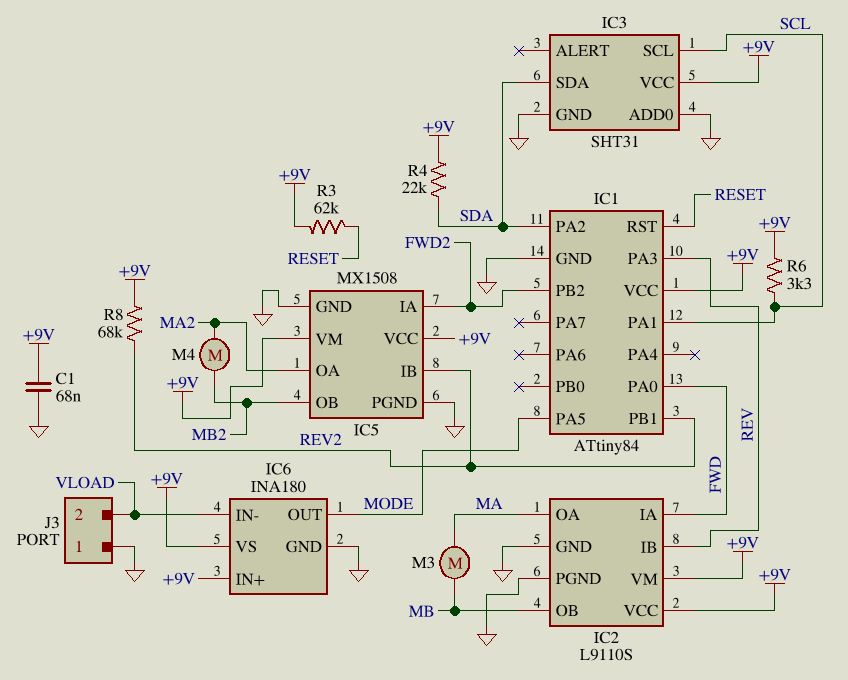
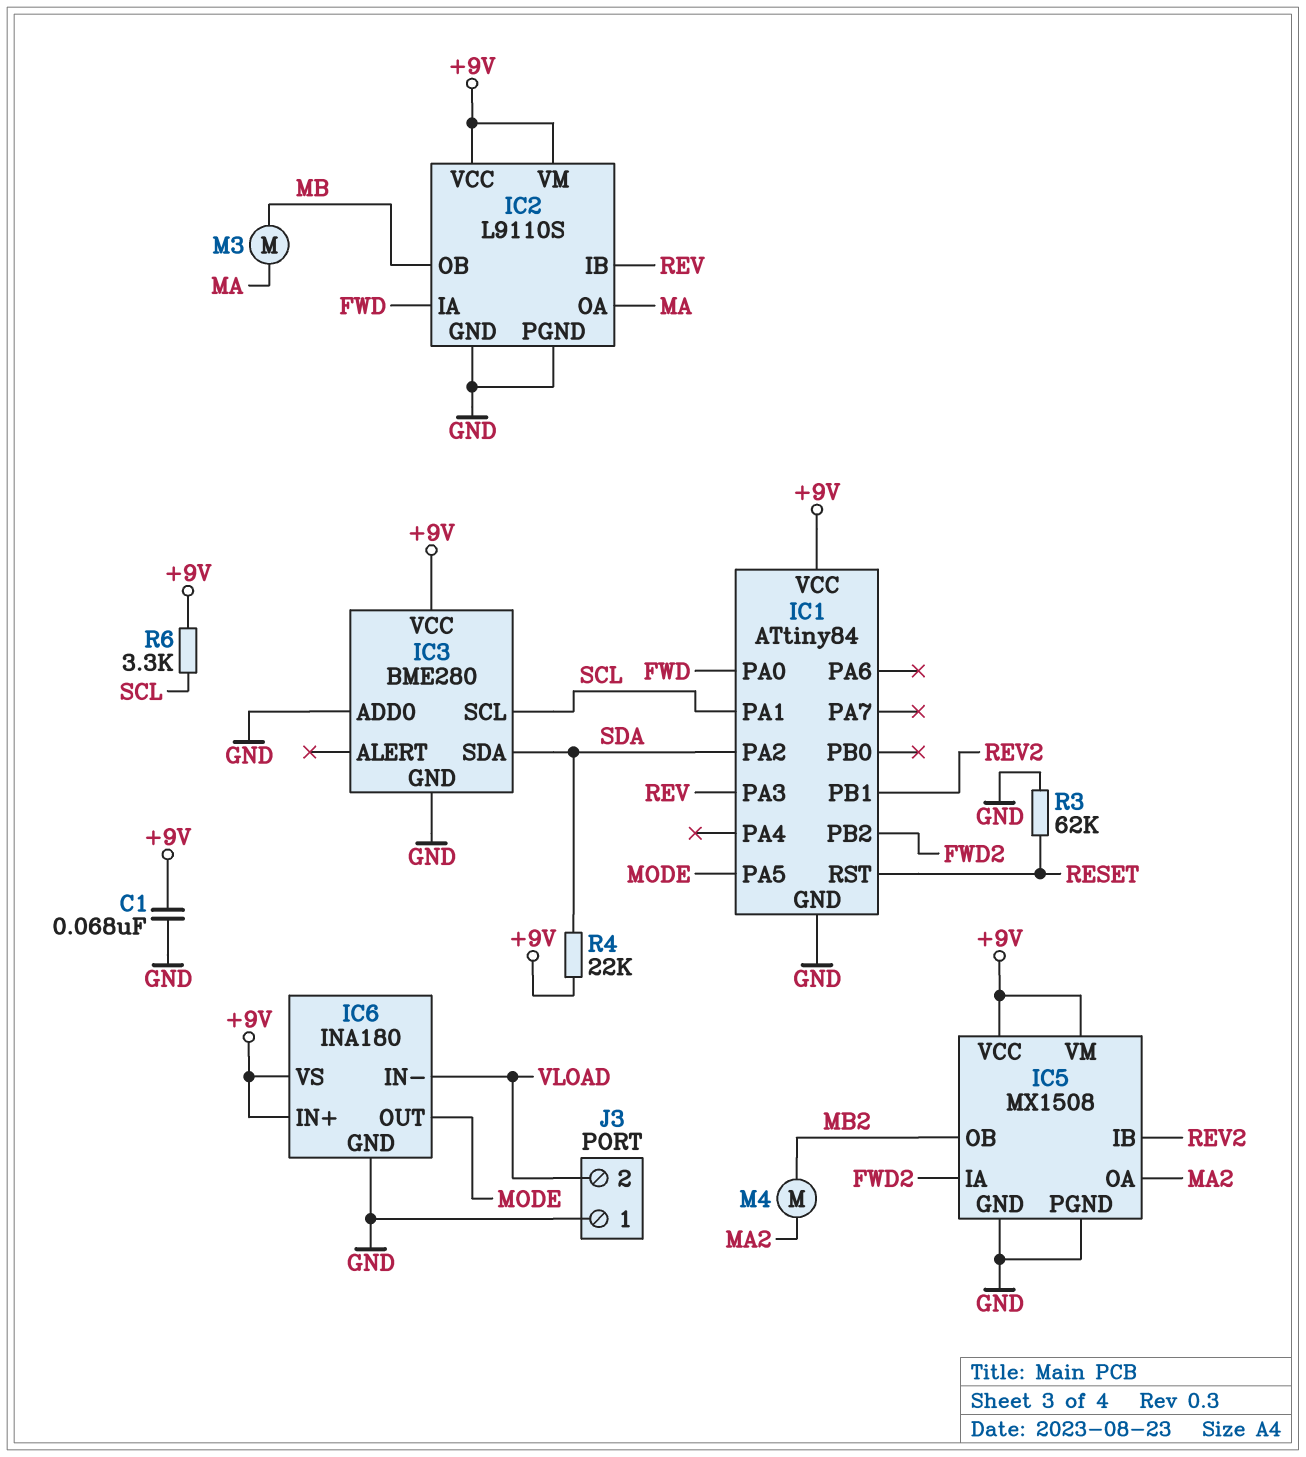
IC3: SHT31 -> BME280
R3: 62k (+9V, RESET) -> 62k (GND, RESET)
R8: 68k (+9V, REV2) -> none

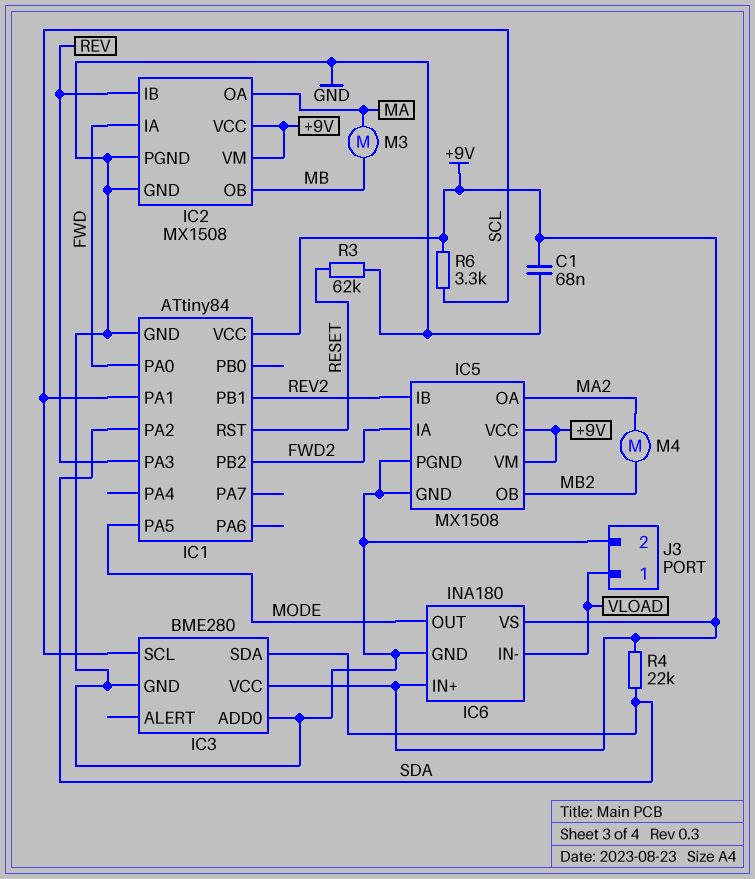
IC2: L9110S -> MX1508
J3 pin 1: GND -> VLOAD
J3 pin 2: VLOAD -> GND

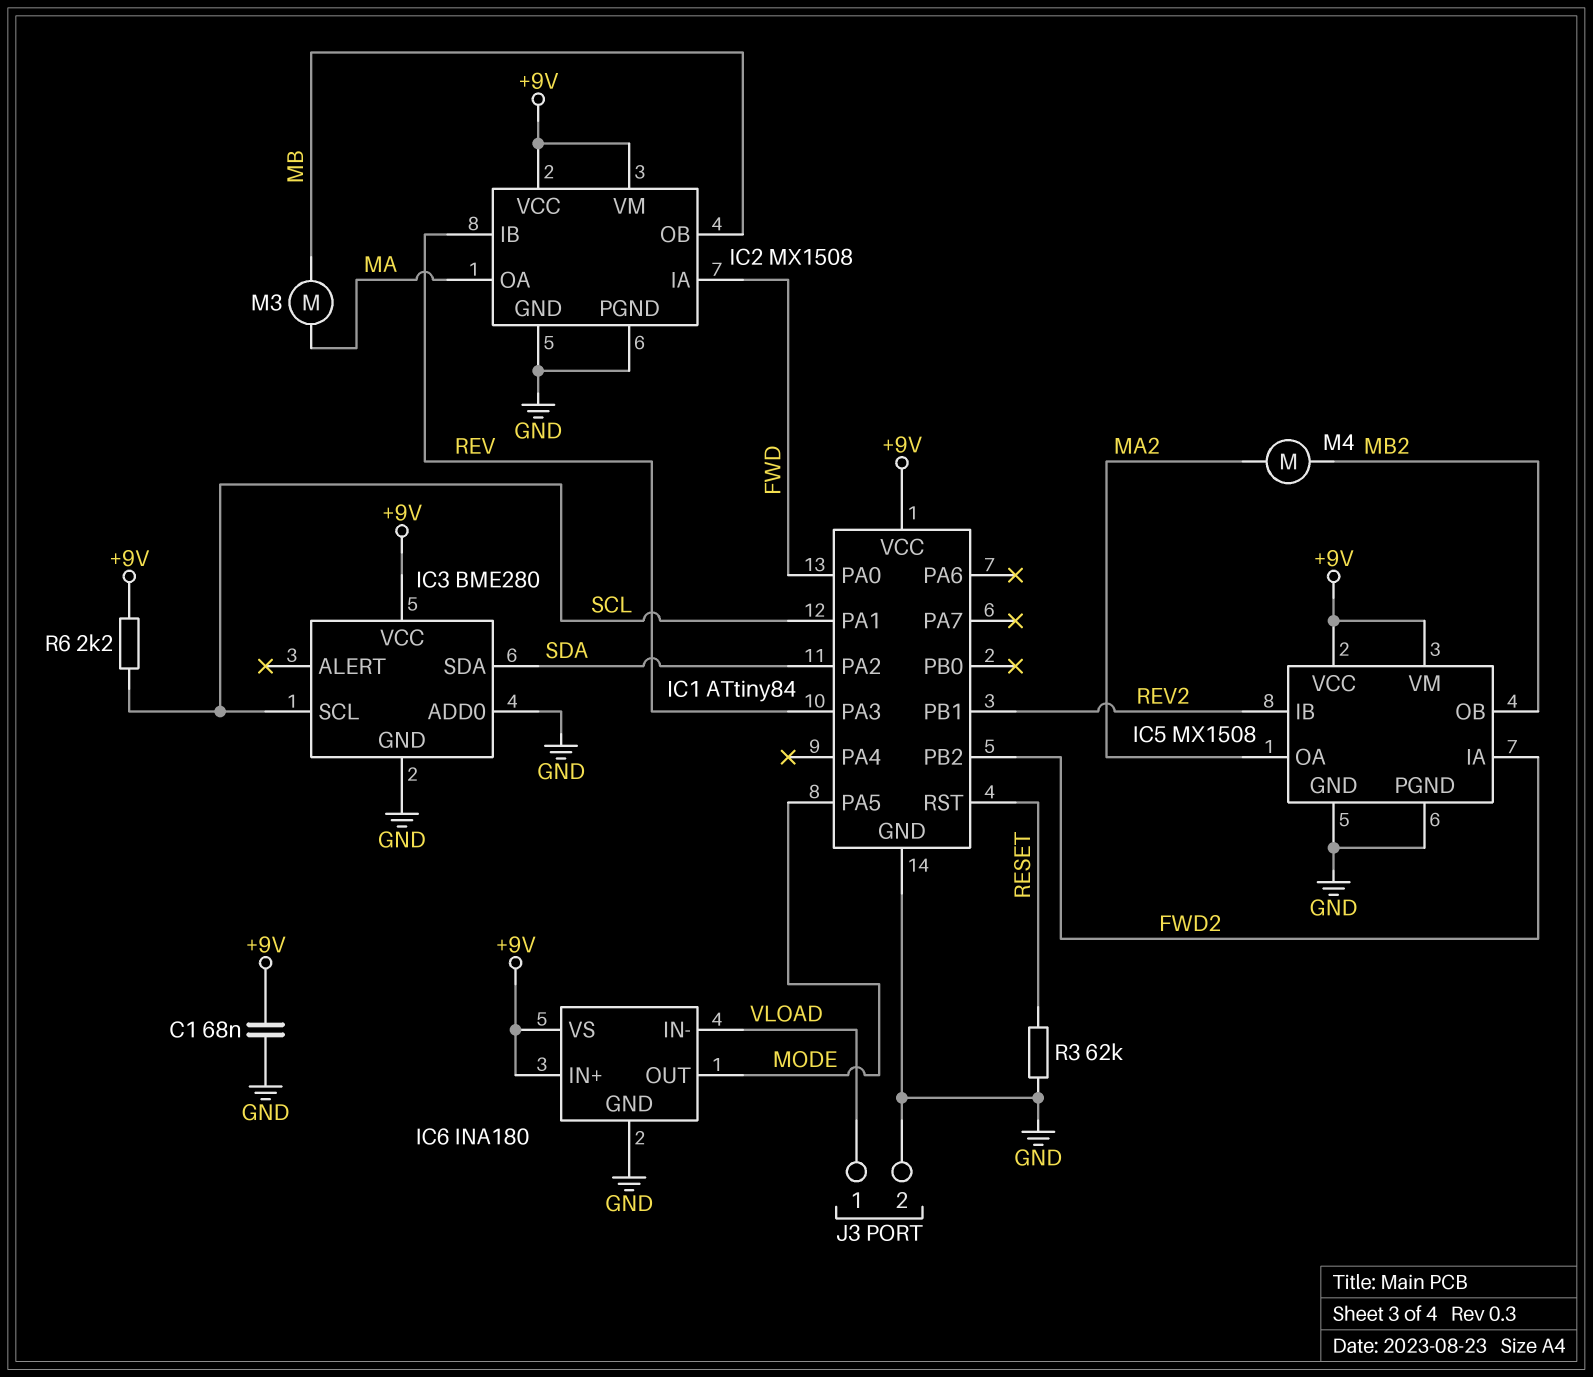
R4: 22k (+9V, SDA) -> none
R6: 3.3k (+9V, SCL) -> 2.2k (+9V, SCL)

